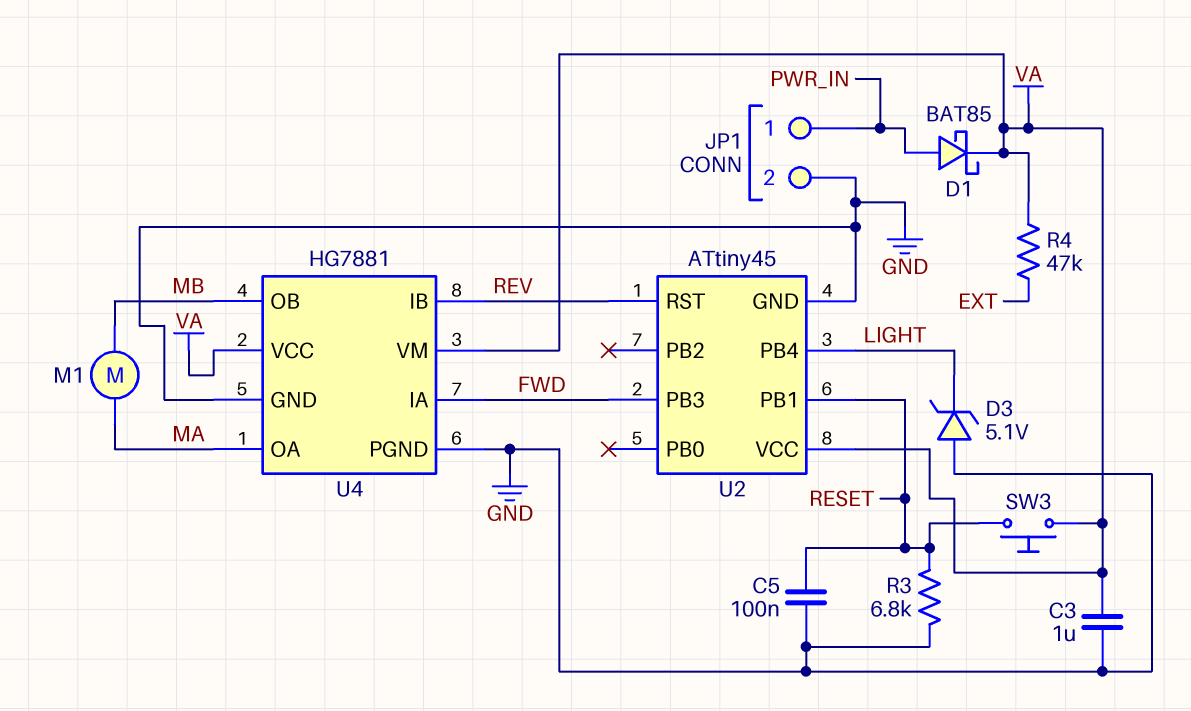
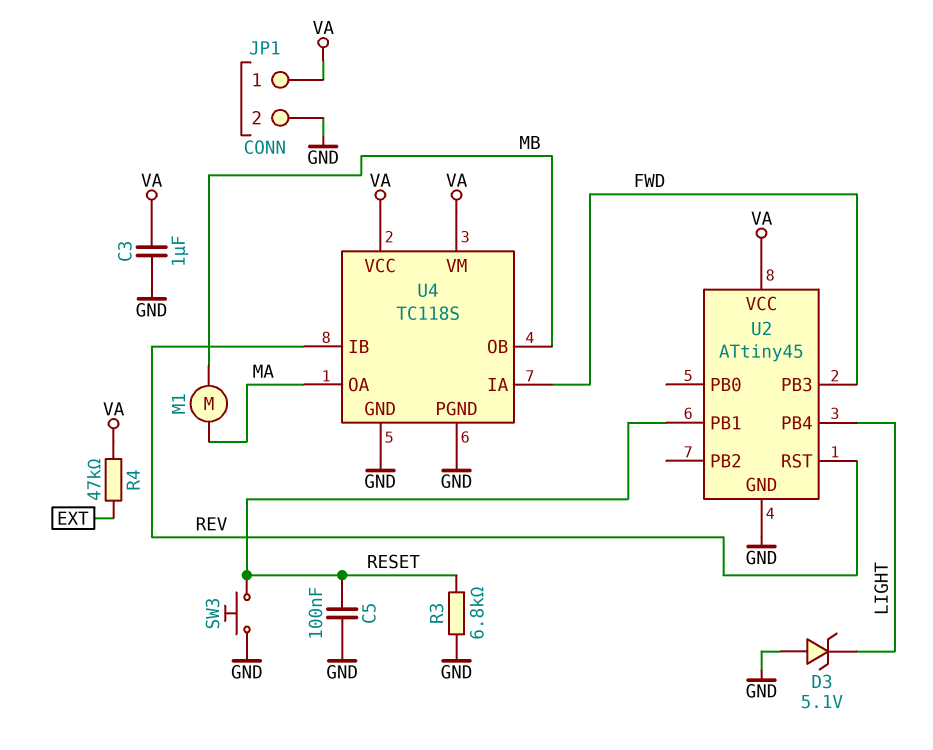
D1: schottky BAT85 (A PWR_IN, K VA) -> none
JP1 pin 1: PWR_IN -> VA
SW3: button (RESET, VA) -> button (GND, RESET)
U4: HG7881 -> TC118S

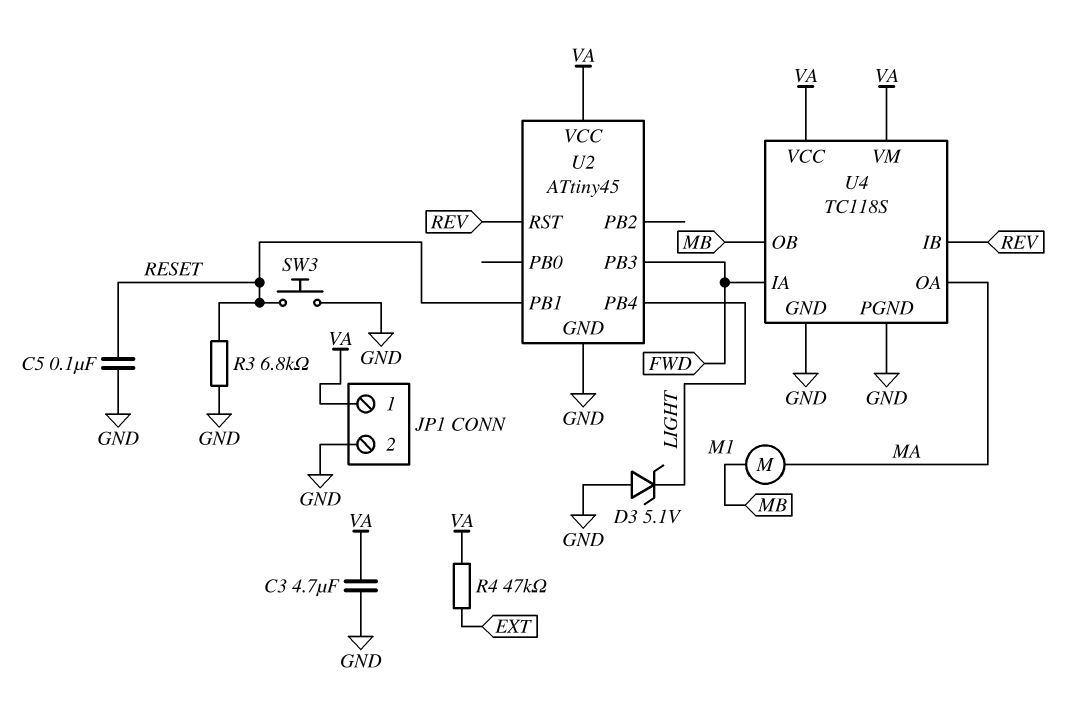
C3: 1uF (GND, VA) -> 4.7uF (GND, VA)

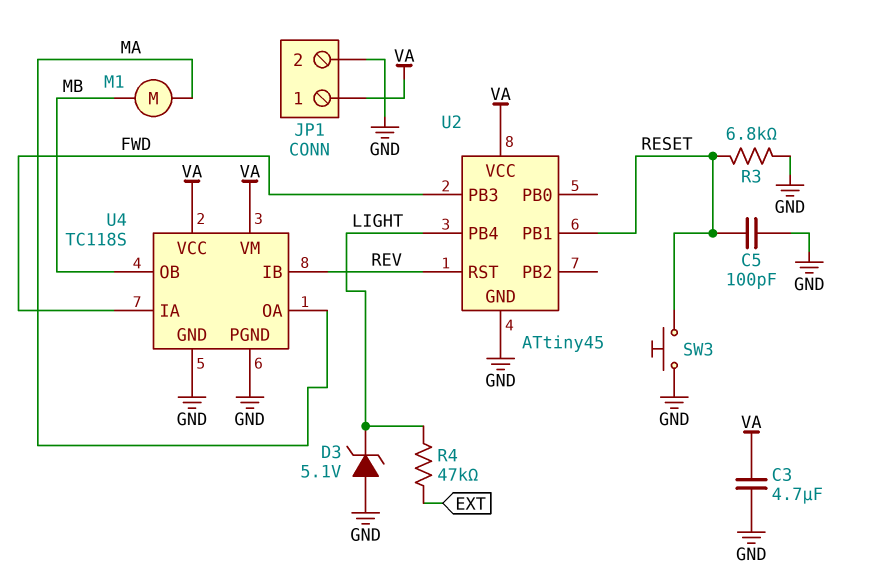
C5: 100nF (GND, RESET) -> 100pF (GND, RESET)
R4: 47k (EXT, VA) -> 47k (EXT, LIGHT)

